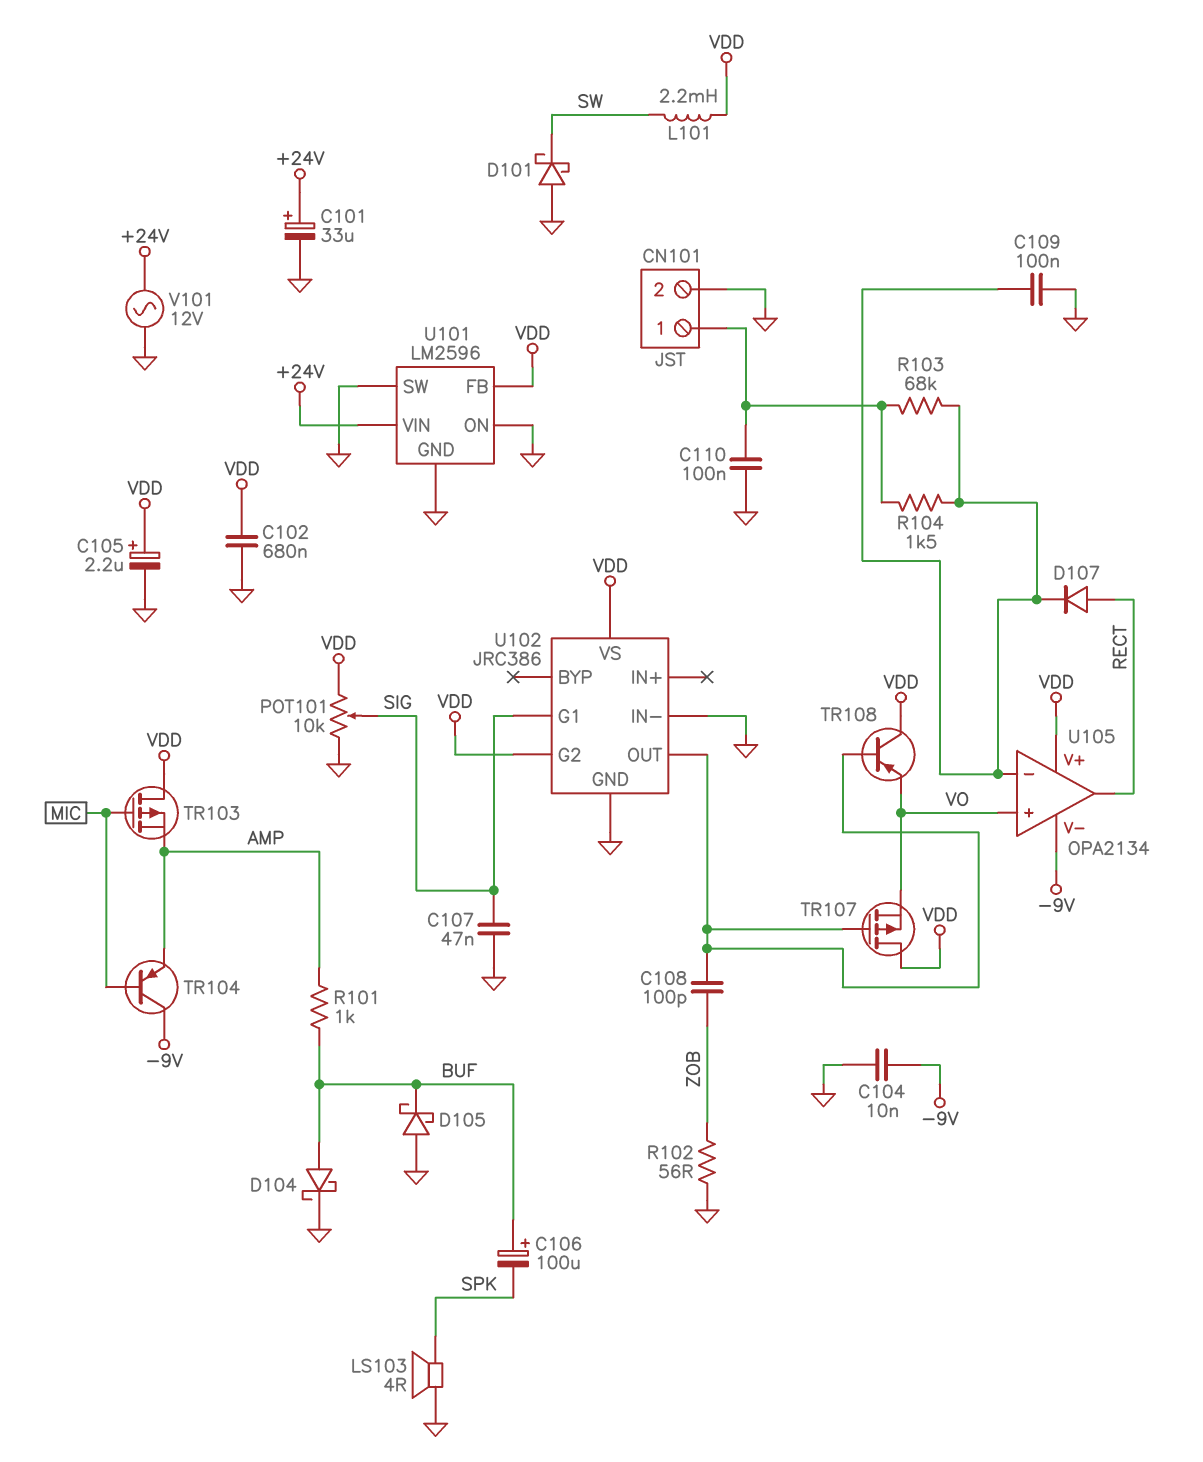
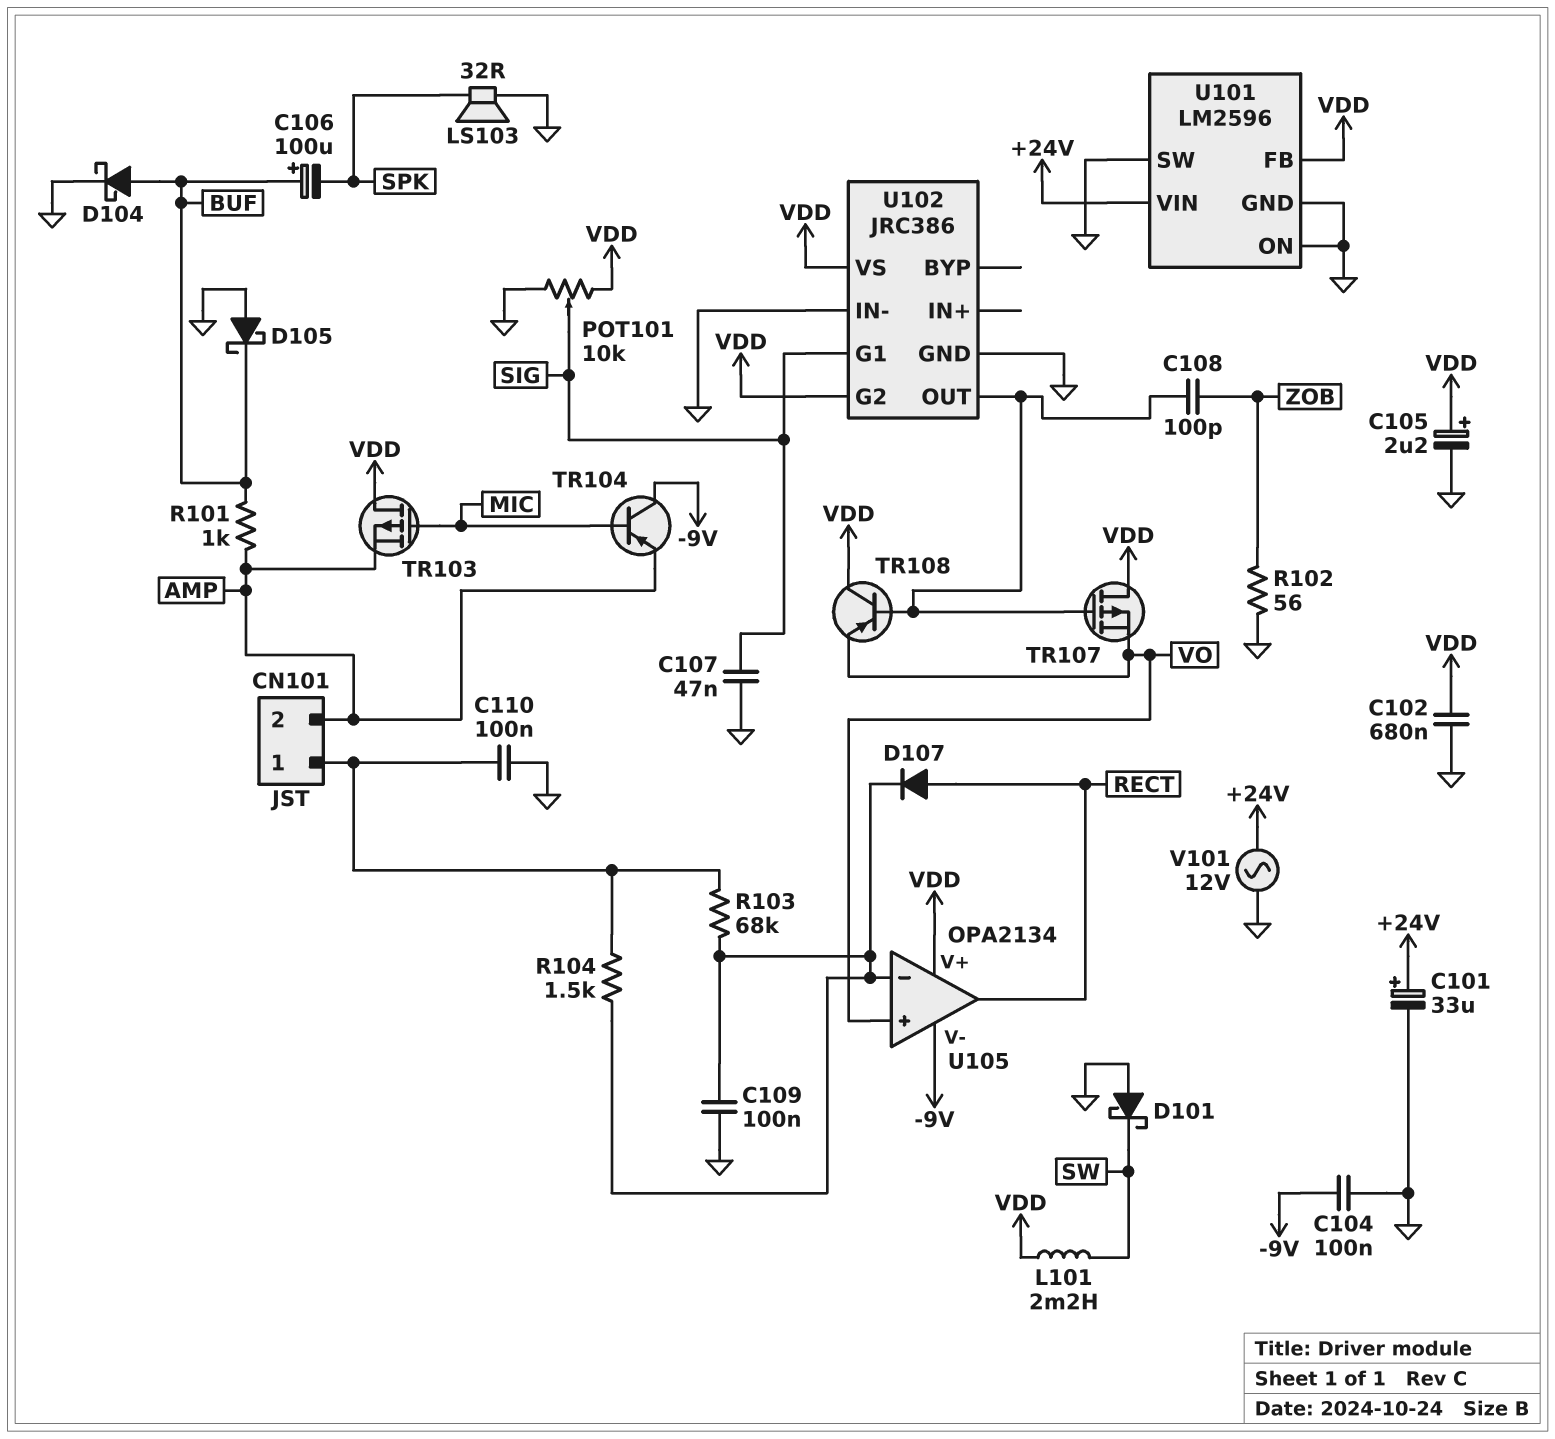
C104: 10nF (-9V, GND) -> 100nF (-9V, GND)
CN101 pin 2: GND -> AMP
LS103: speaker 4R (GND, SPK) -> speaker 32R (GND, SPK)

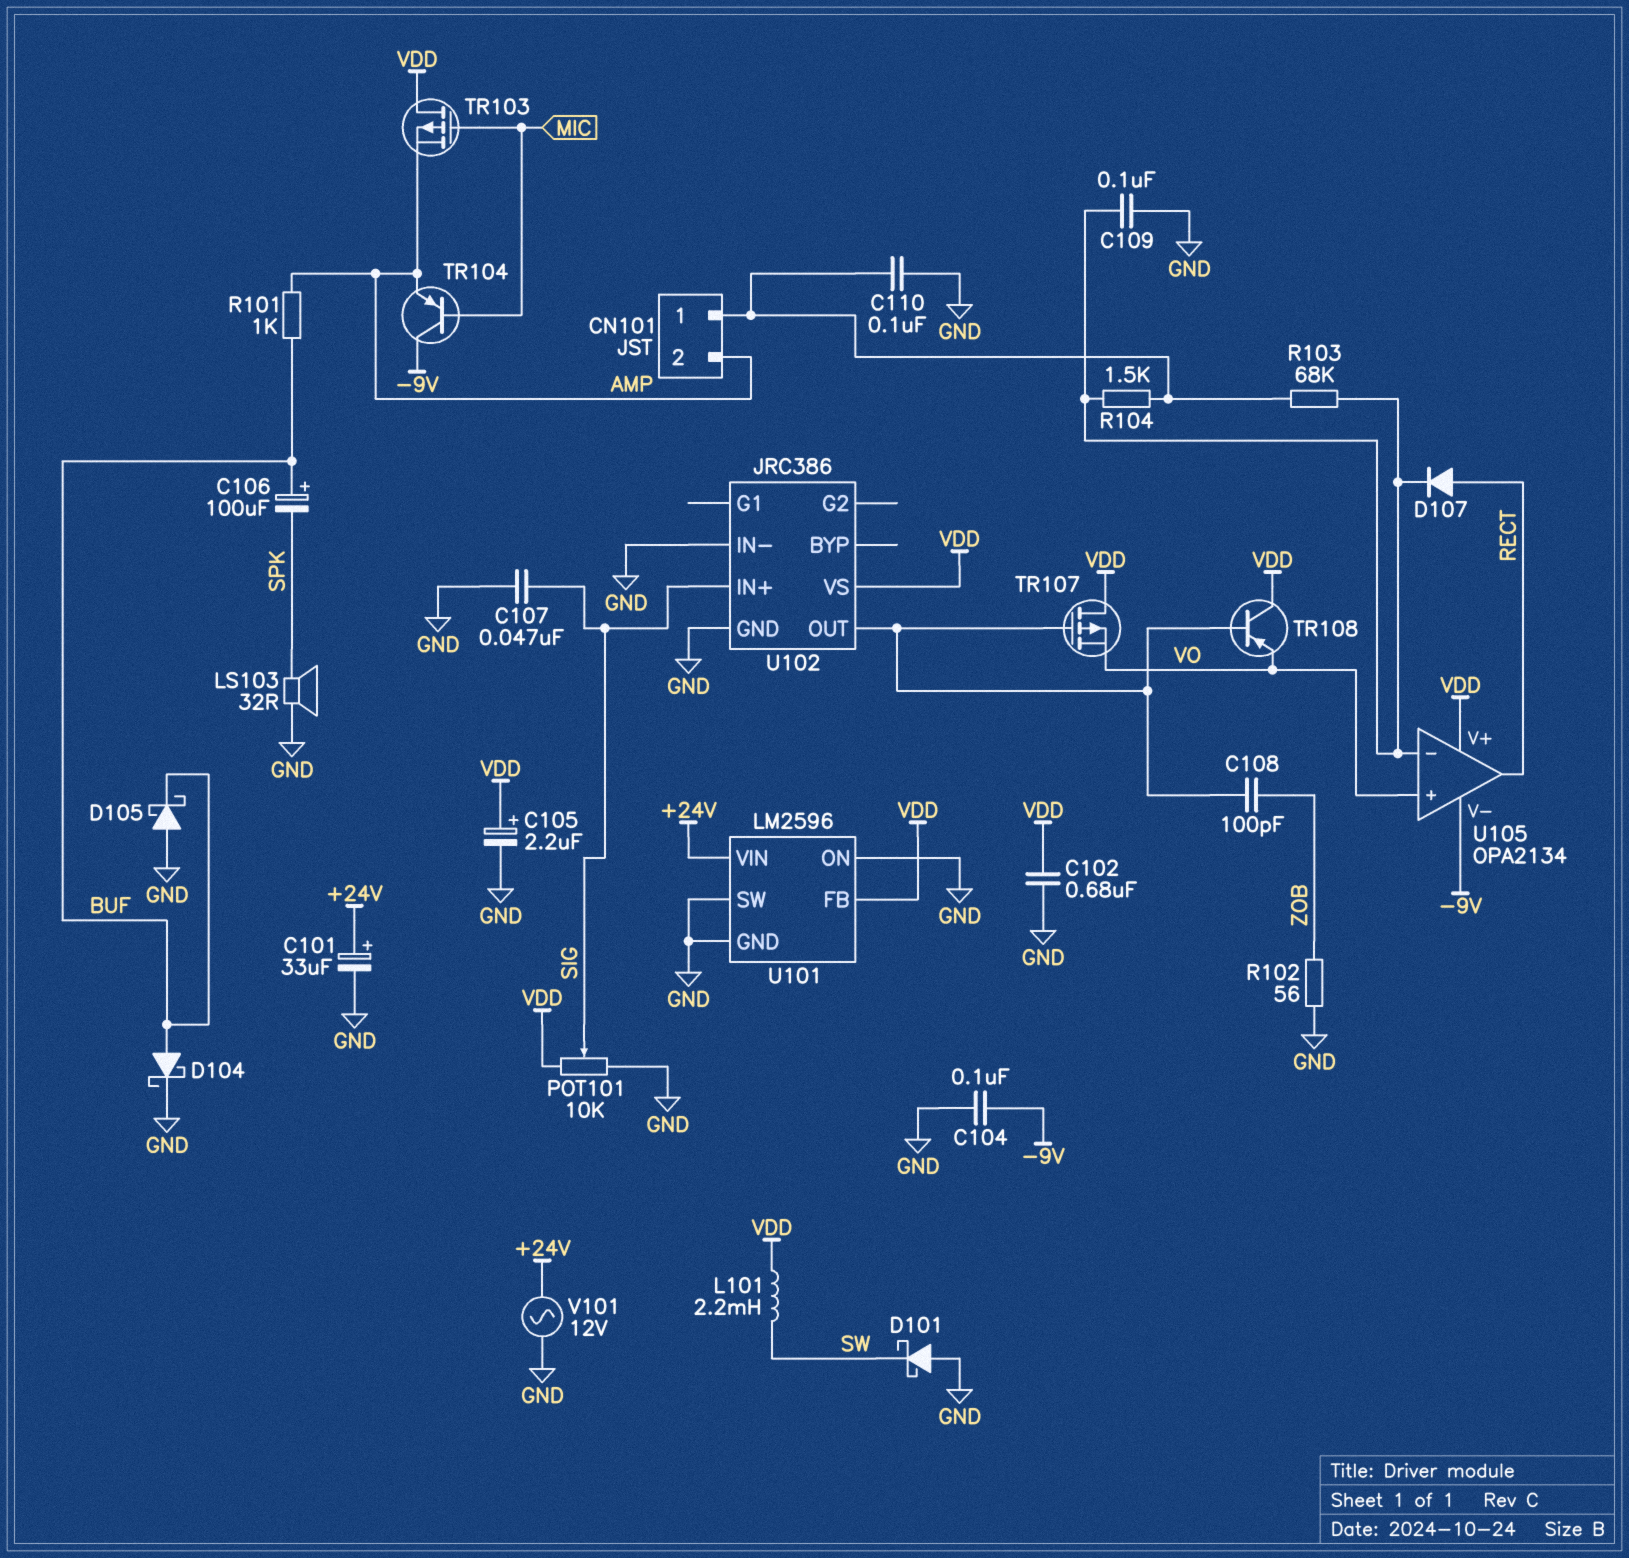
U102 pin G1: SIG -> none
U102 pin G2: VDD -> none
U102 pin IN+: none -> SIG

